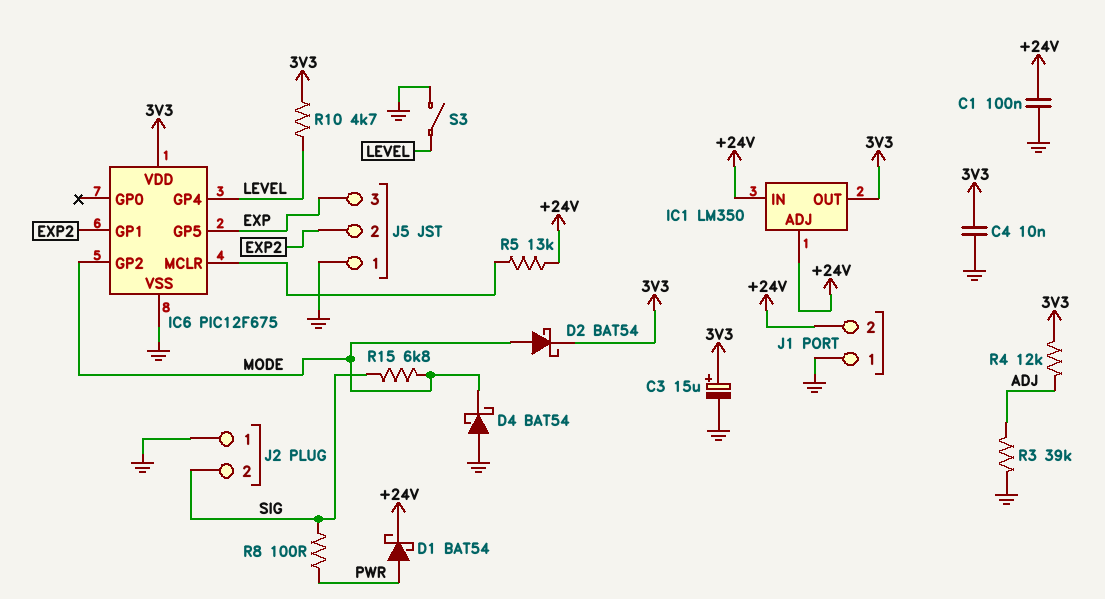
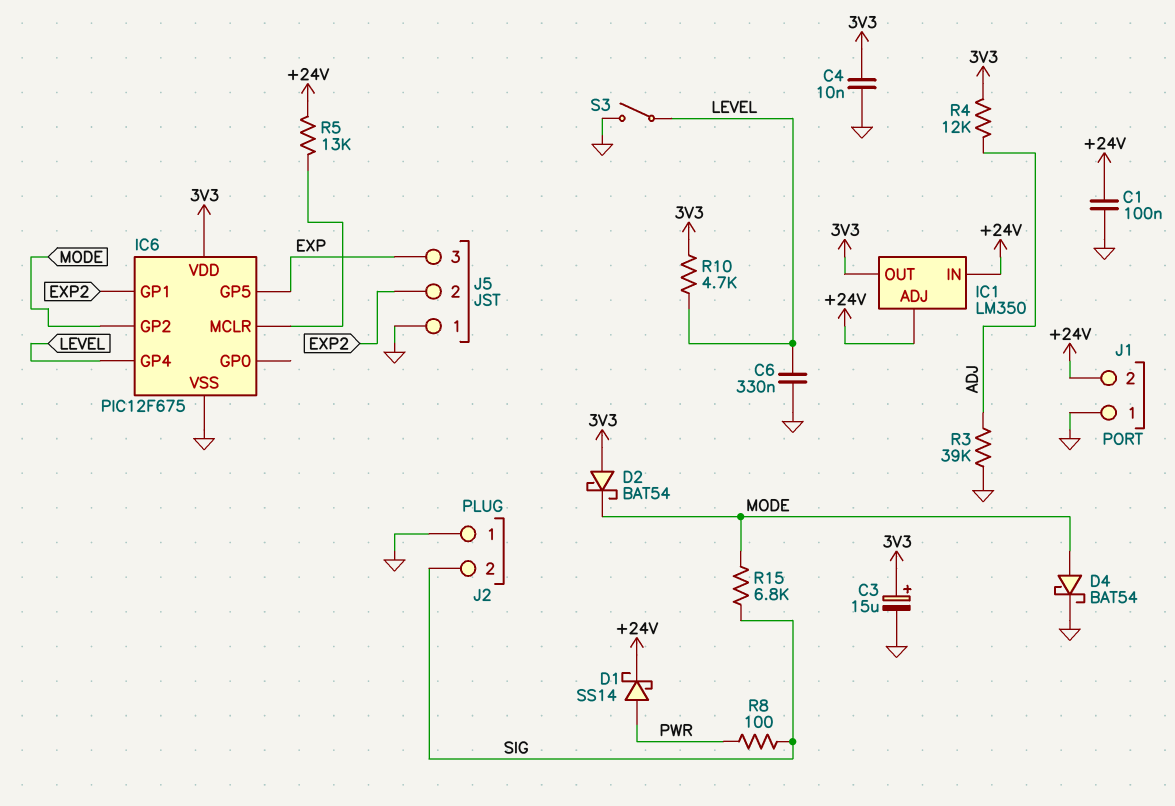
C6: none -> 330nF (GND, LEVEL)
D1: schottky BAT54 (A PWR, K +24V) -> schottky SS14 (A PWR, K +24V)
D2: schottky BAT54 (A MODE, K 3V3) -> schottky BAT54 (A 3V3, K MODE)
D4: schottky BAT54 (A GND, K MODE) -> schottky BAT54 (A MODE, K GND)

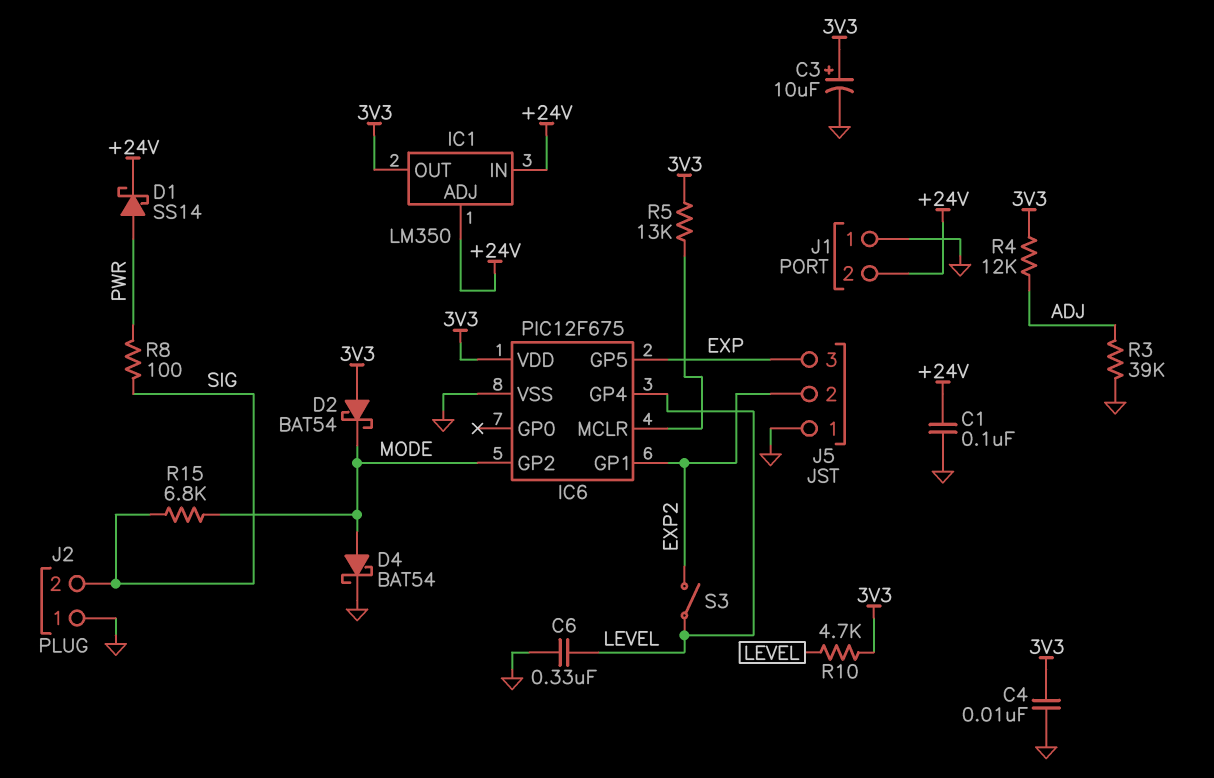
C3: 15uF (plus 3V3, minus GND) -> 10uF (plus 3V3, minus GND)
R5: 13k (+24V, IC6/MCLR) -> 13k (3V3, IC6/MCLR)
S3: switch (GND, LEVEL) -> switch (EXP2, LEVEL)

